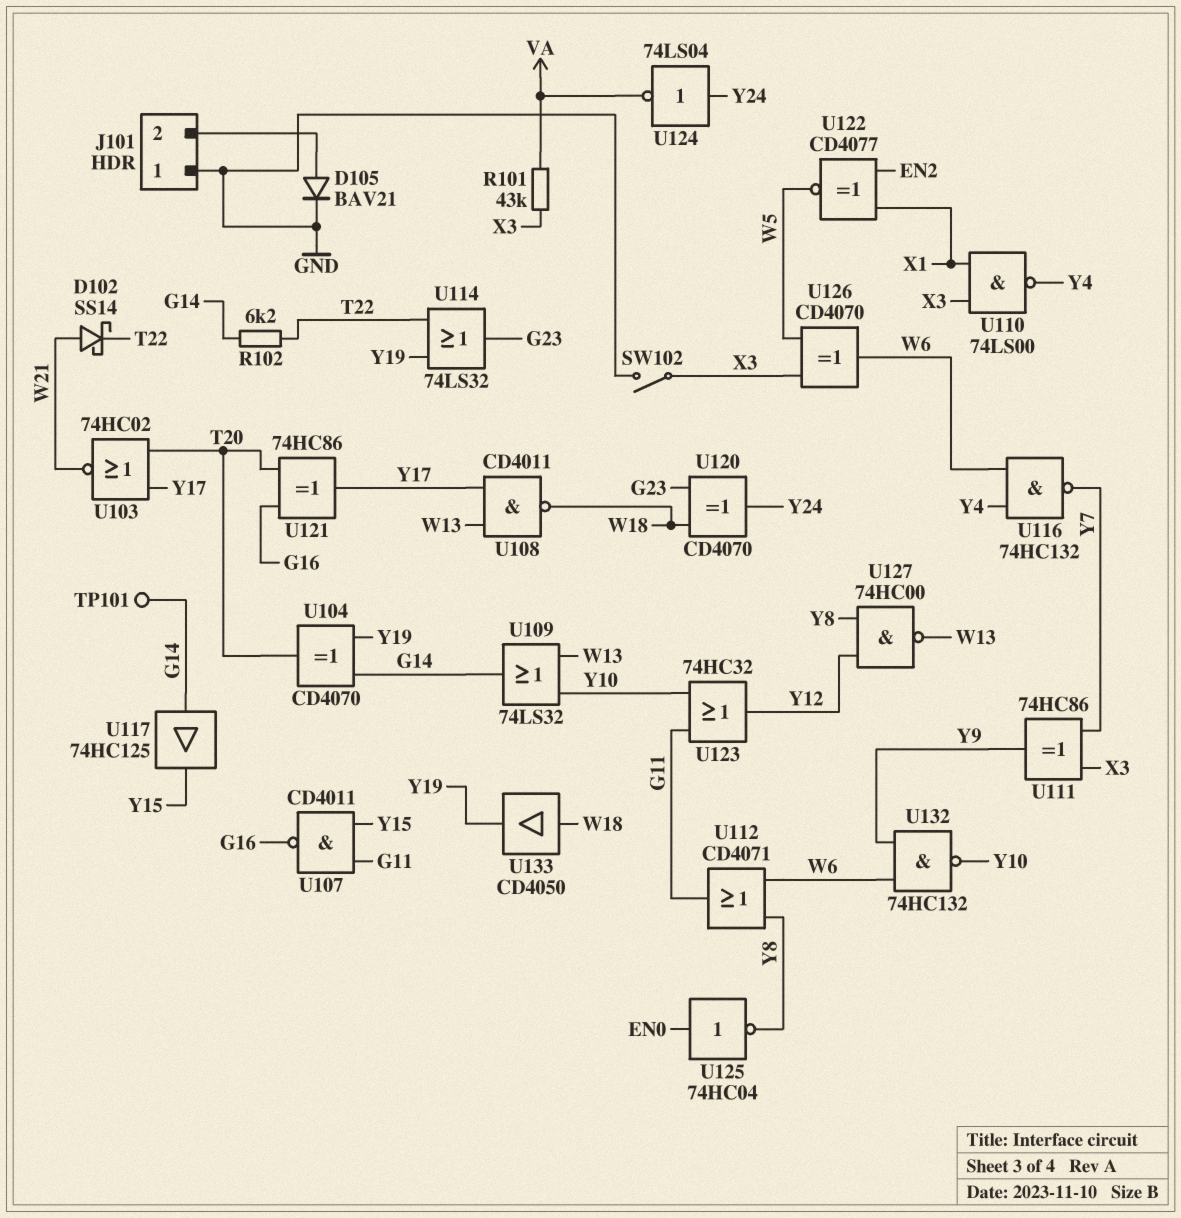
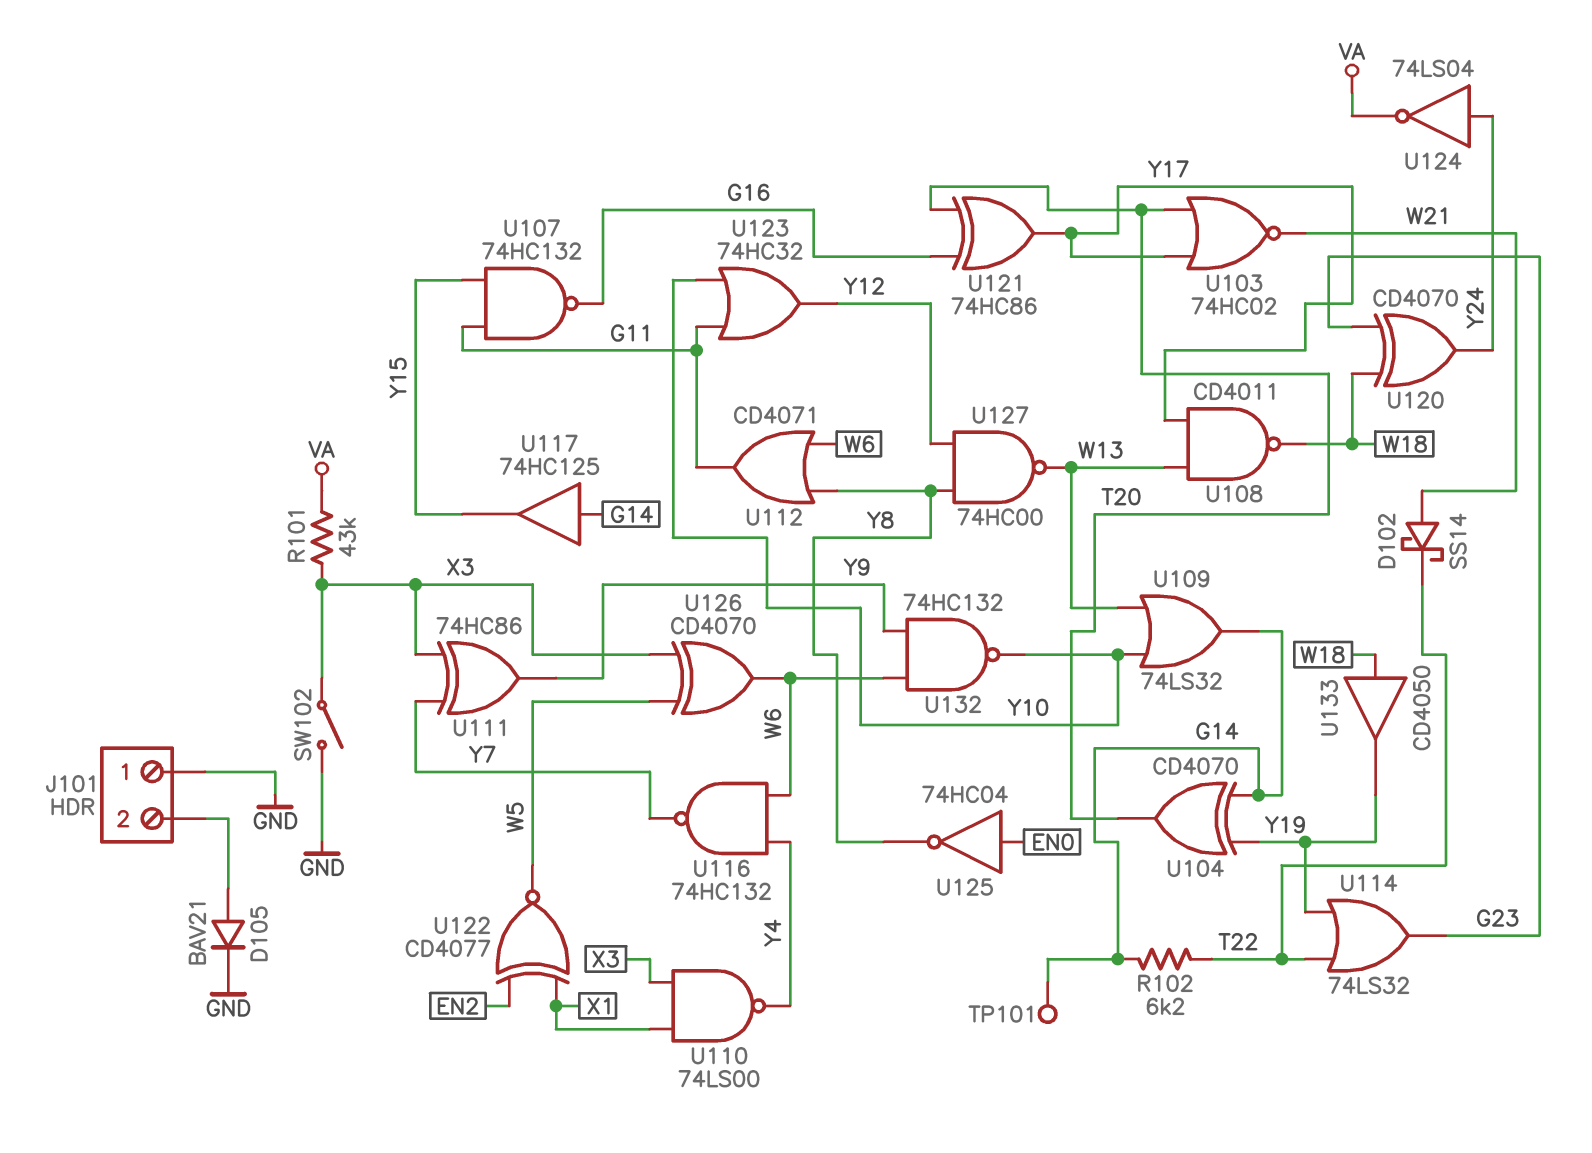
U107: NAND CD4011 (in G11, in Y15, out G16) -> NAND 74HC132 (in G11, in Y15, out G16)

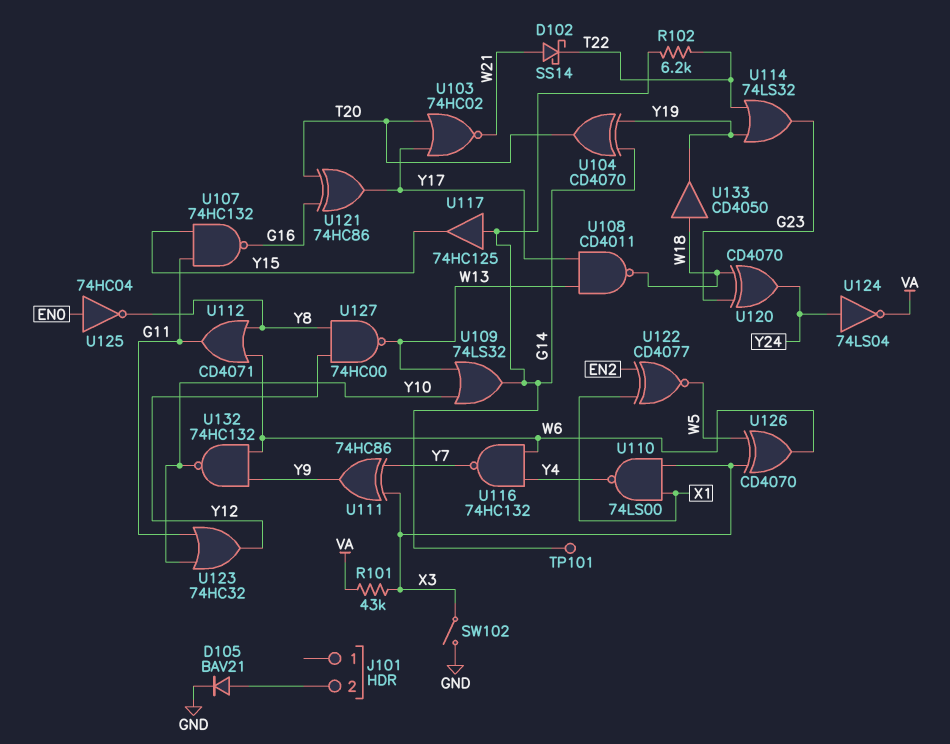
J101 pin 1: GND -> none

